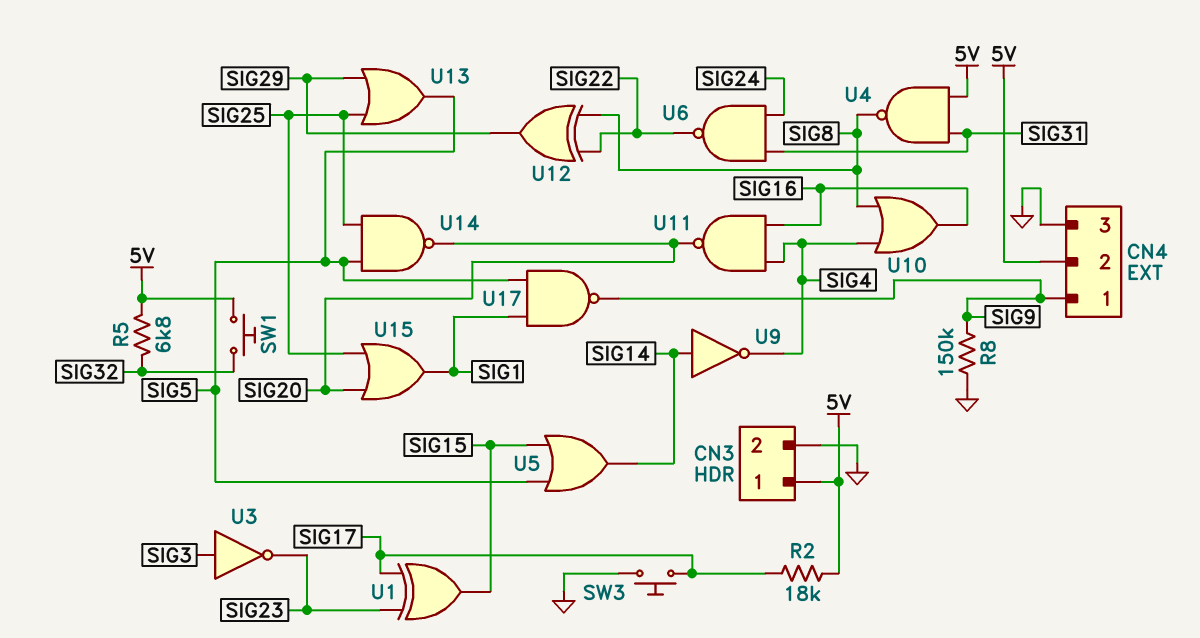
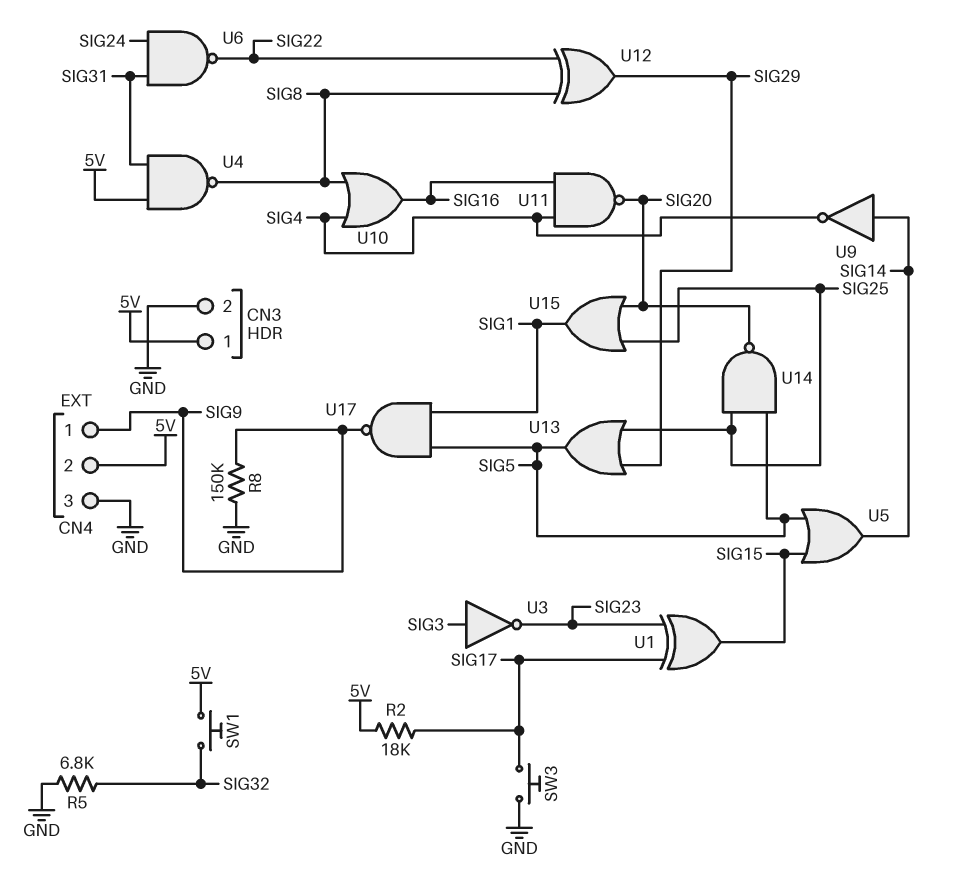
R5: 6.8k (5V, SIG32) -> 6.8k (GND, SIG32)

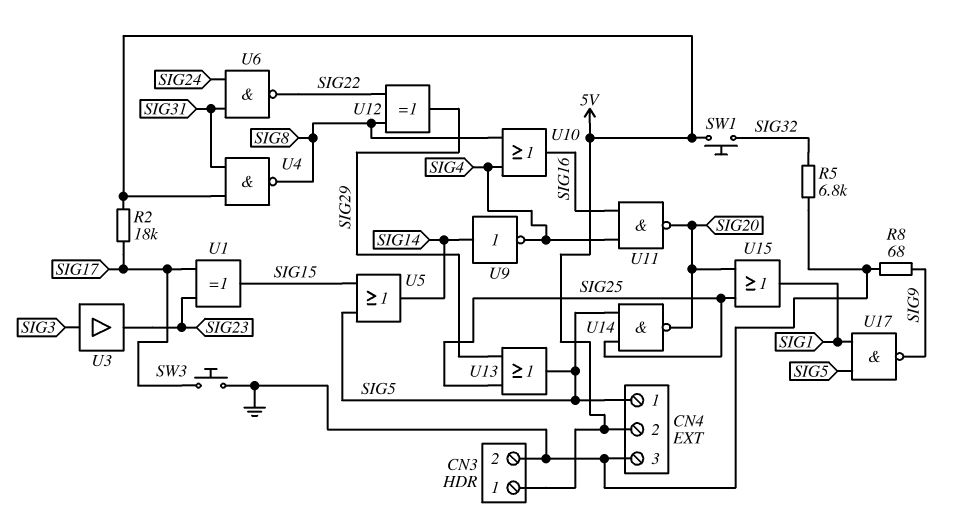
CN4 pin 1: SIG9 -> SIG5
R8: 150k (GND, SIG9) -> 68 (GND, SIG9)
U3: NOT (in SIG3, out SIG23) -> buffer (in SIG3, out SIG23)

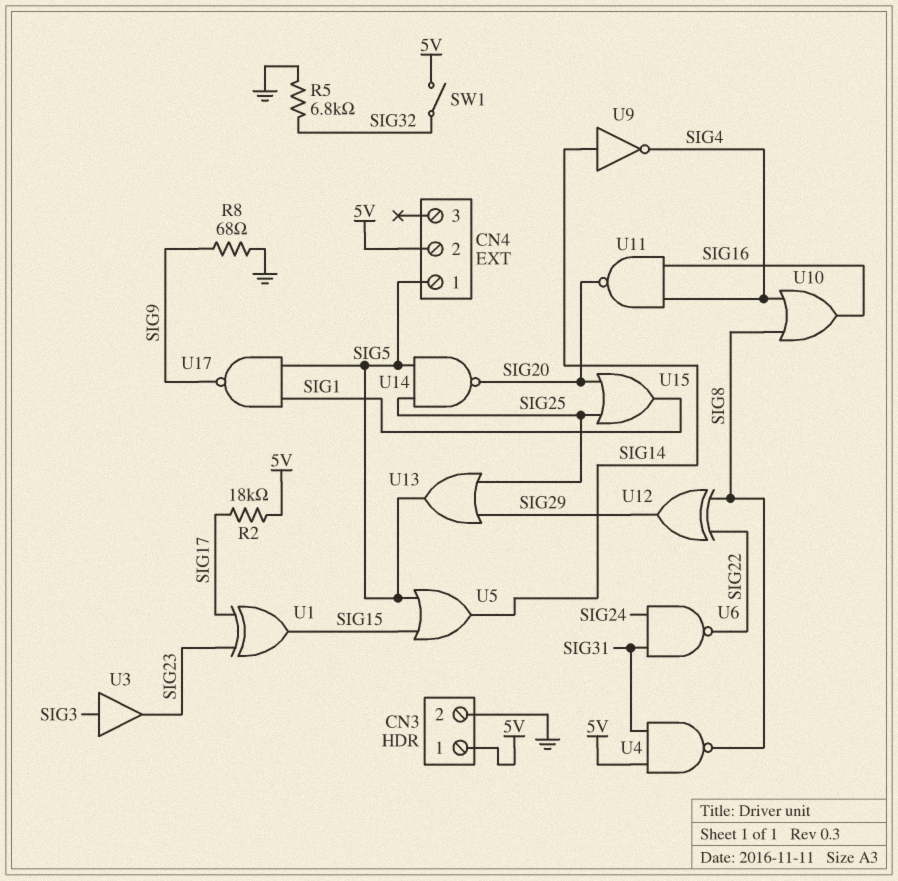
CN4 pin 3: GND -> none
SW1: button (5V, SIG32) -> switch (5V, SIG32)
SW3: button (GND, SIG17) -> none

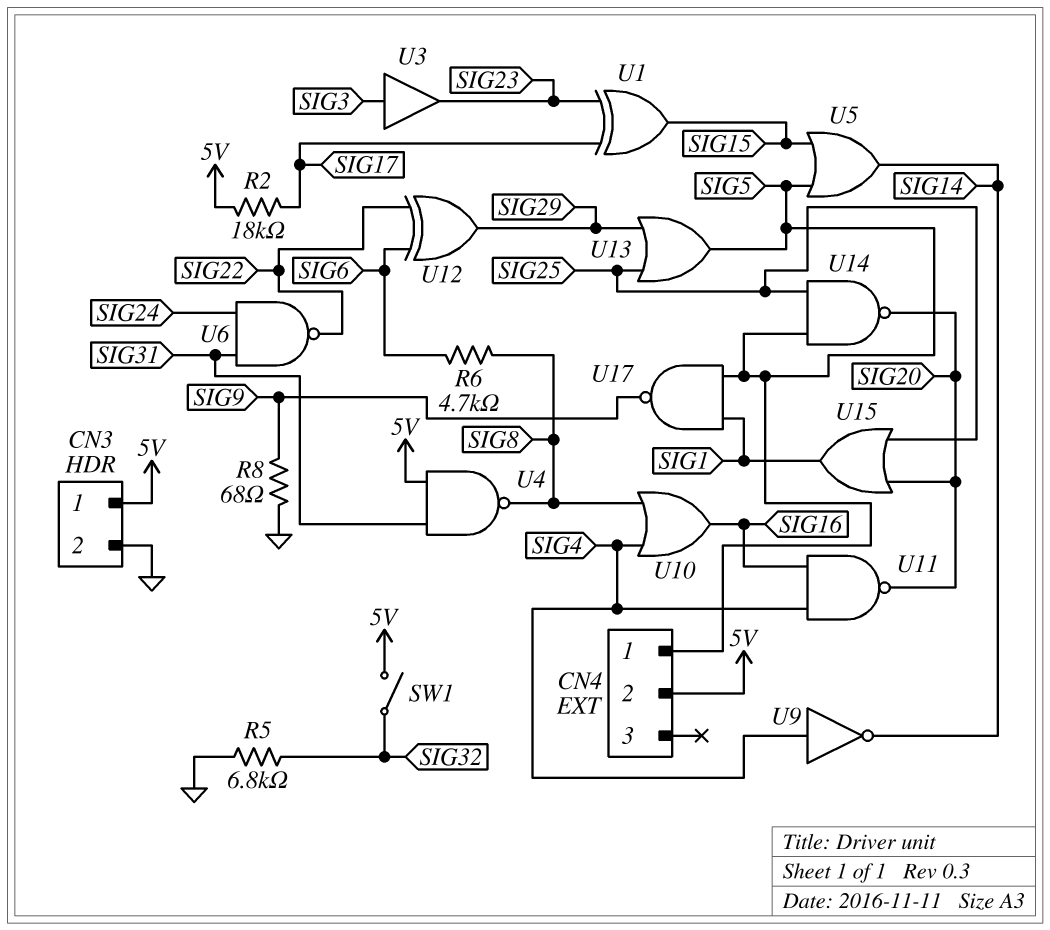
R6: none -> 4.7k (SIG6, SIG8)
U9: NOT (in SIG14, out SIG4) -> NOT (in SIG4, out SIG14)
U12: XOR (in SIG8, in SIG22, out SIG29) -> XOR (in SIG6, in SIG22, out SIG29)

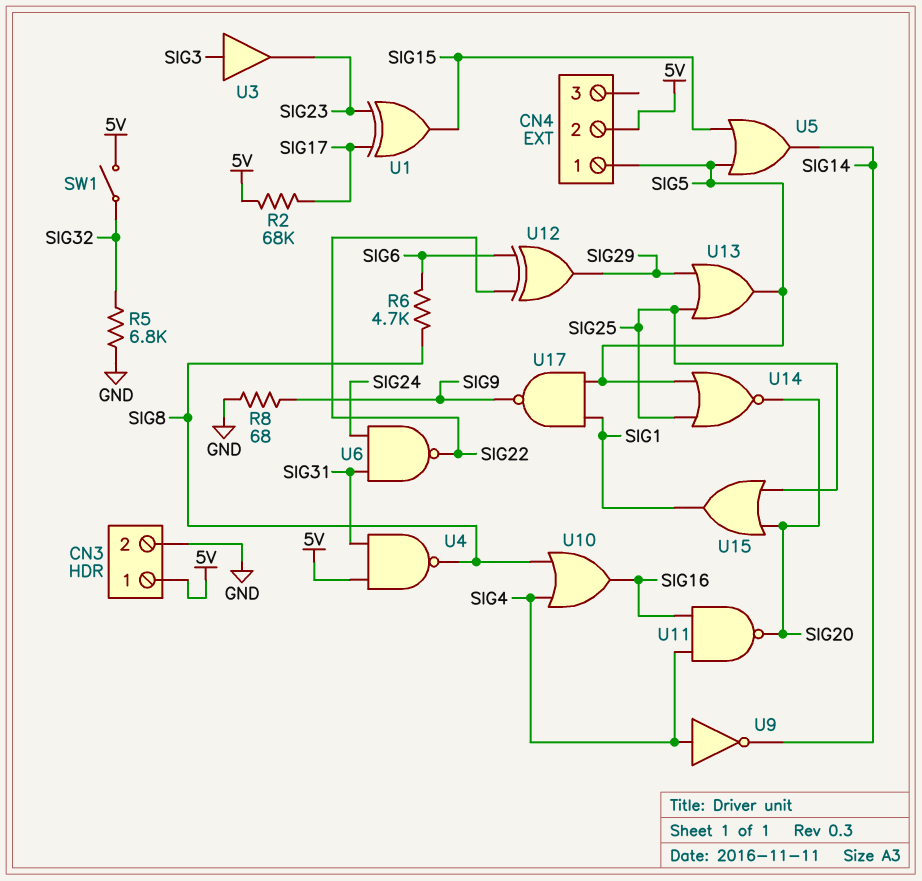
R2: 18k (5V, SIG17) -> 68k (5V, SIG17)
U14: NAND (in SIG5, in SIG25, out SIG20) -> NOR (in SIG5, in SIG25, out SIG20)

